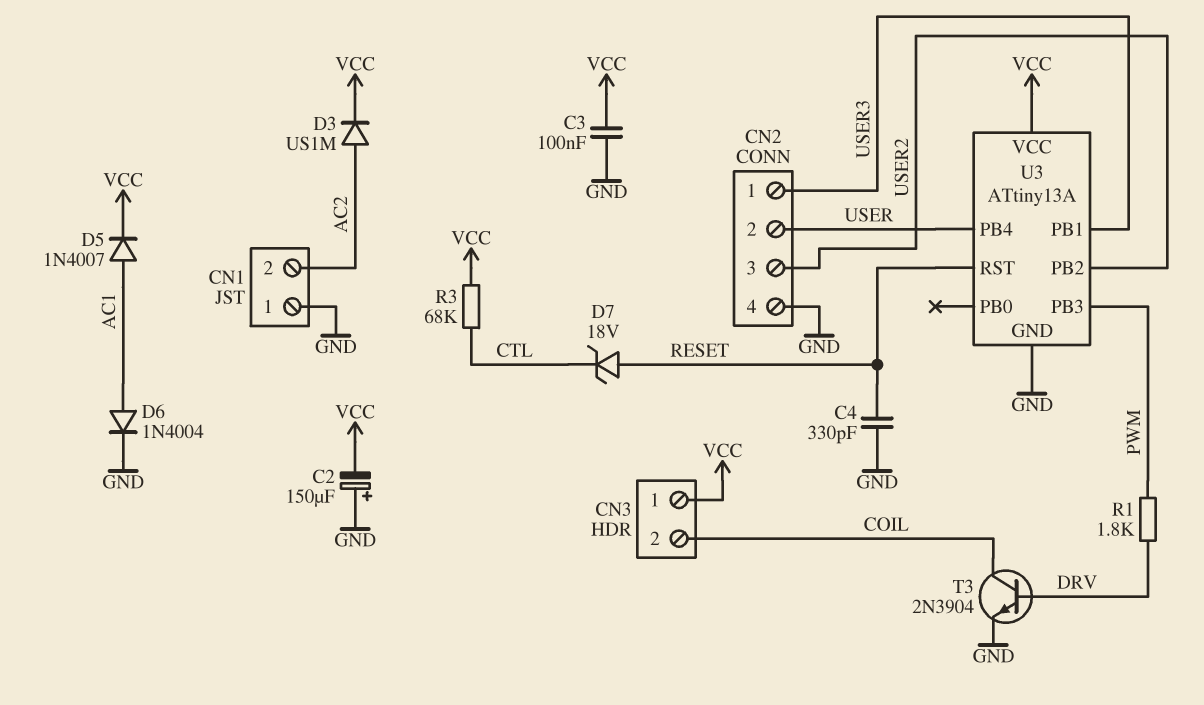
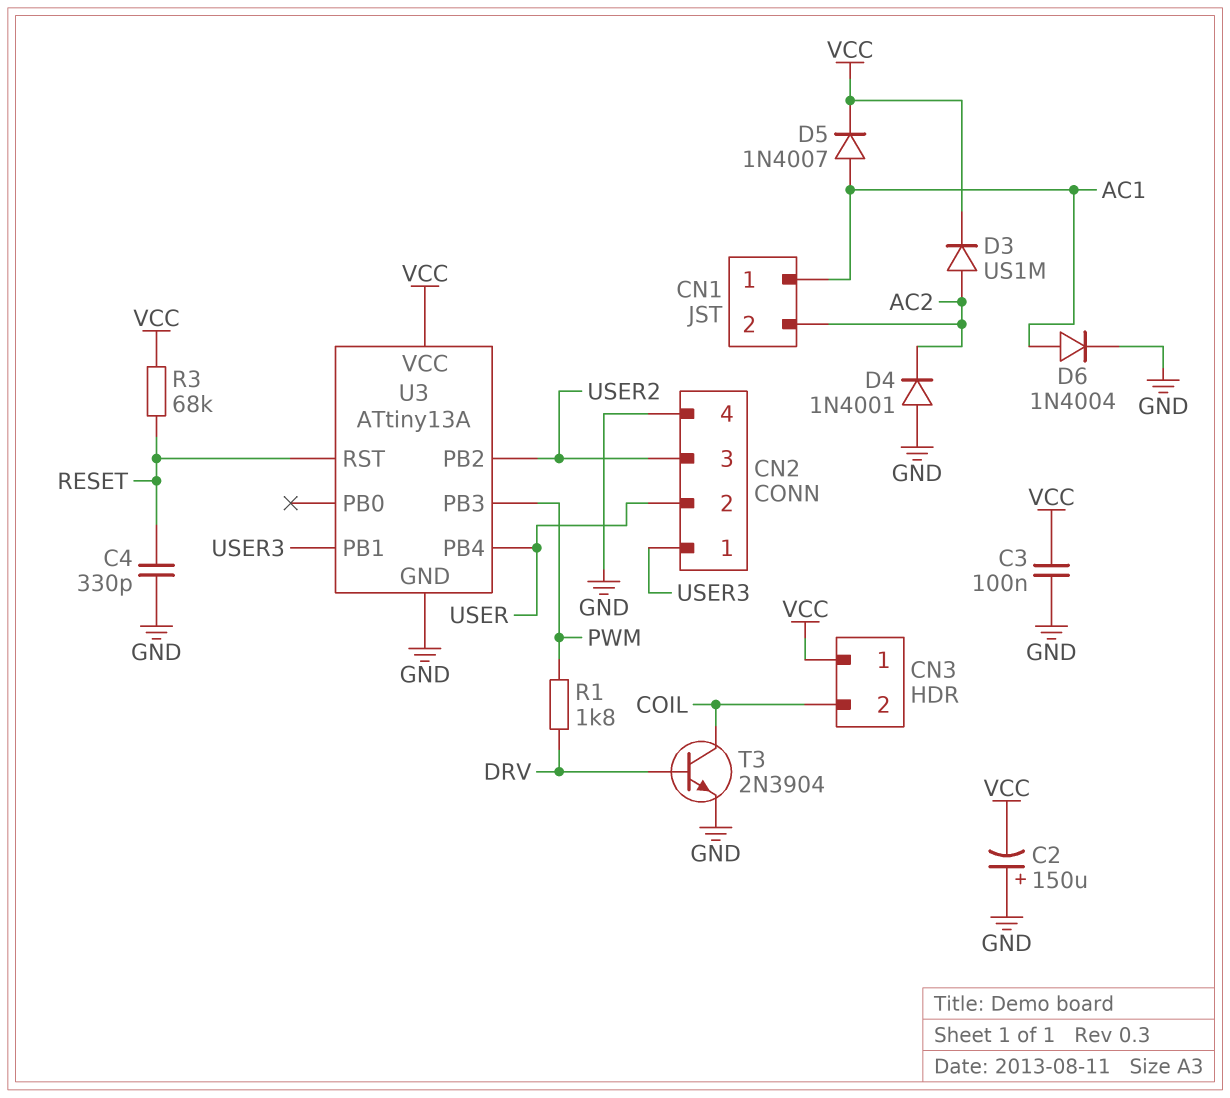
CN1 pin 1: GND -> AC1
D4: none -> diode 1N4001 (A GND, K AC2)
D7: zener 18V (A RESET, K CTL) -> none
R3: 68k (CTL, VCC) -> 68k (RESET, VCC)

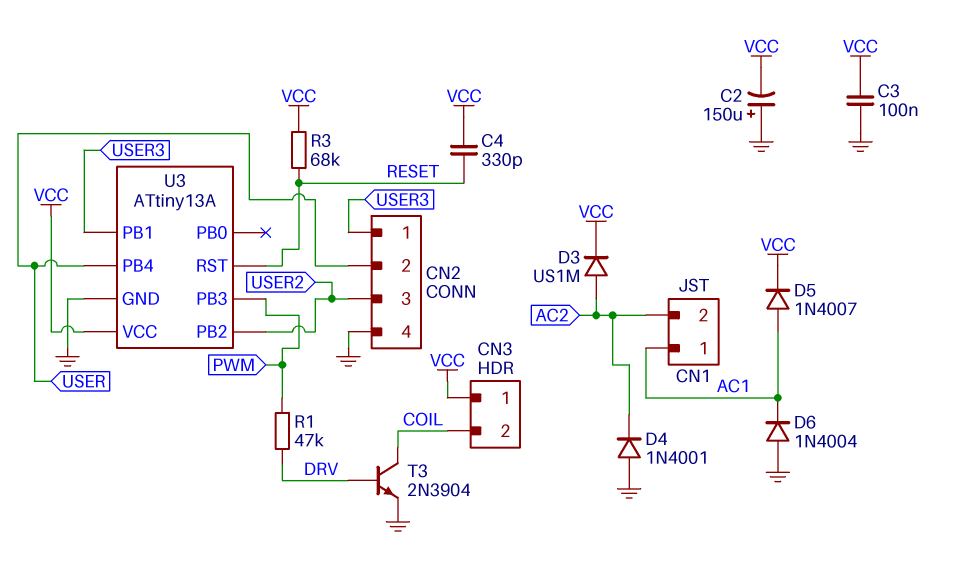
C4: 330pF (GND, RESET) -> 330pF (RESET, VCC)
D6: diode 1N4004 (A AC1, K GND) -> diode 1N4004 (A GND, K AC1)
R1: 1.8k (DRV, PWM) -> 47k (DRV, PWM)

